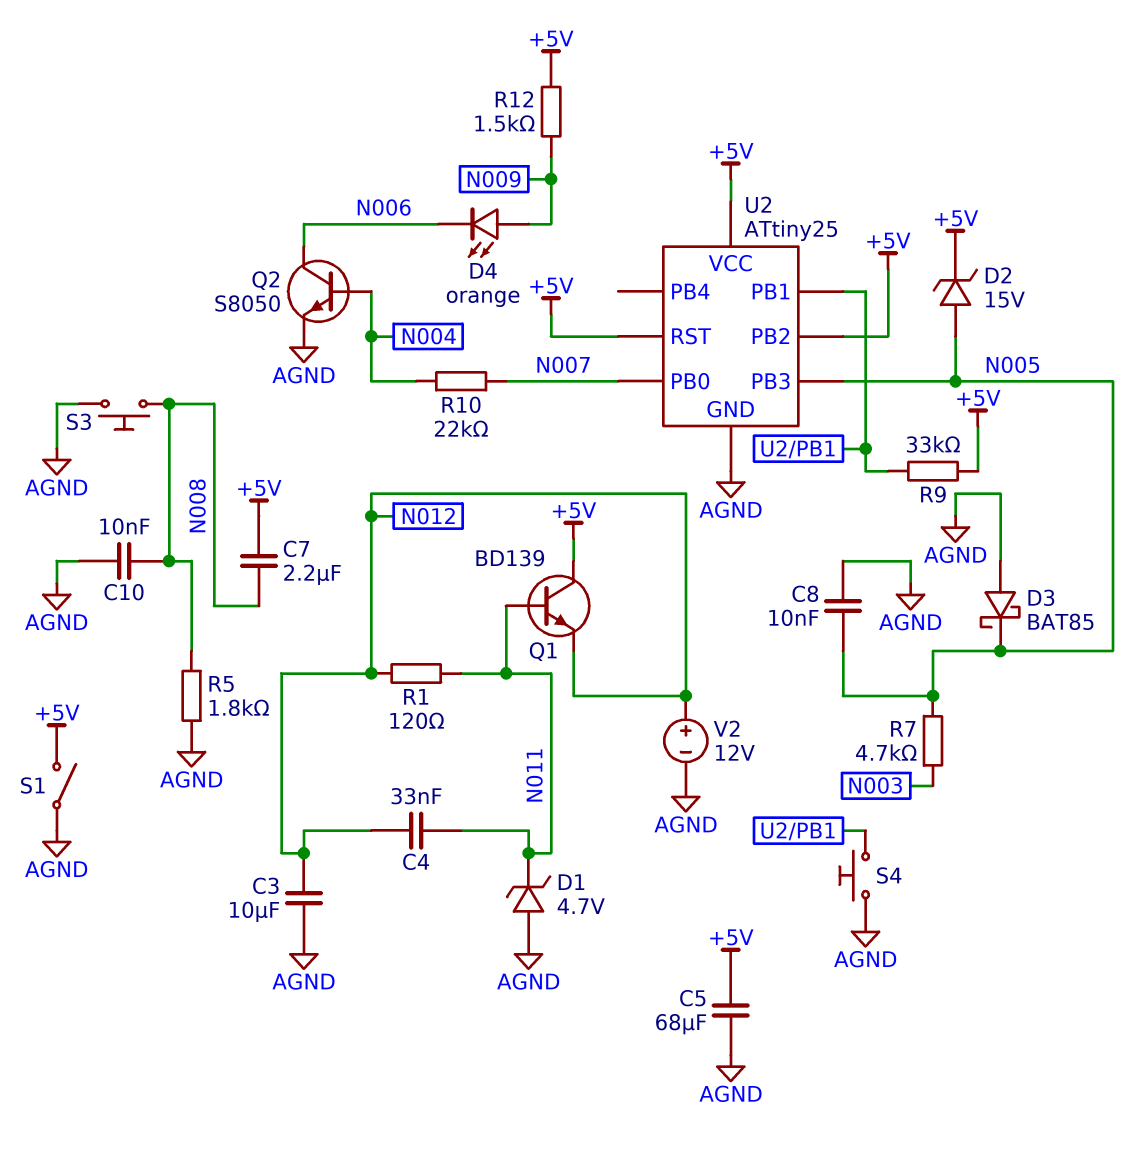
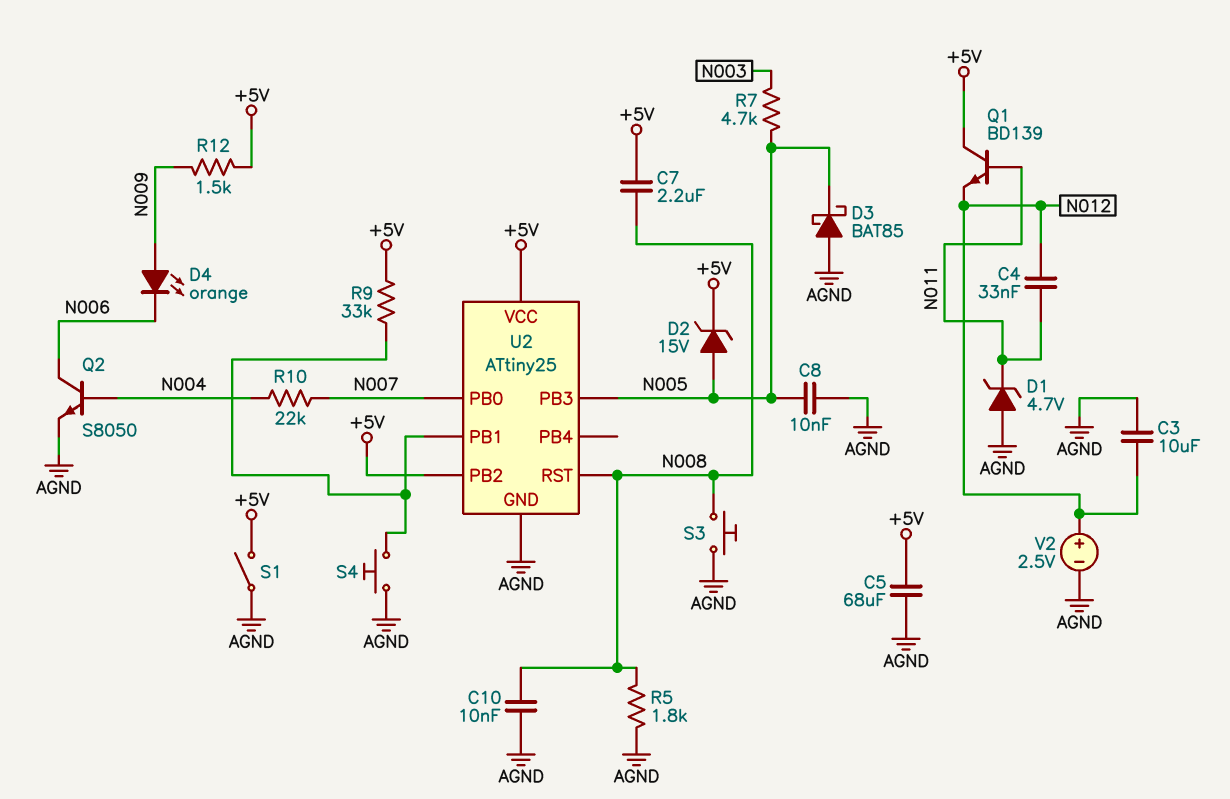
R1: 120 (N011, N012) -> none
U2 pin RST: +5V -> N008
V2: 12V (plus N012, minus AGND) -> 2.5V (plus N012, minus AGND)

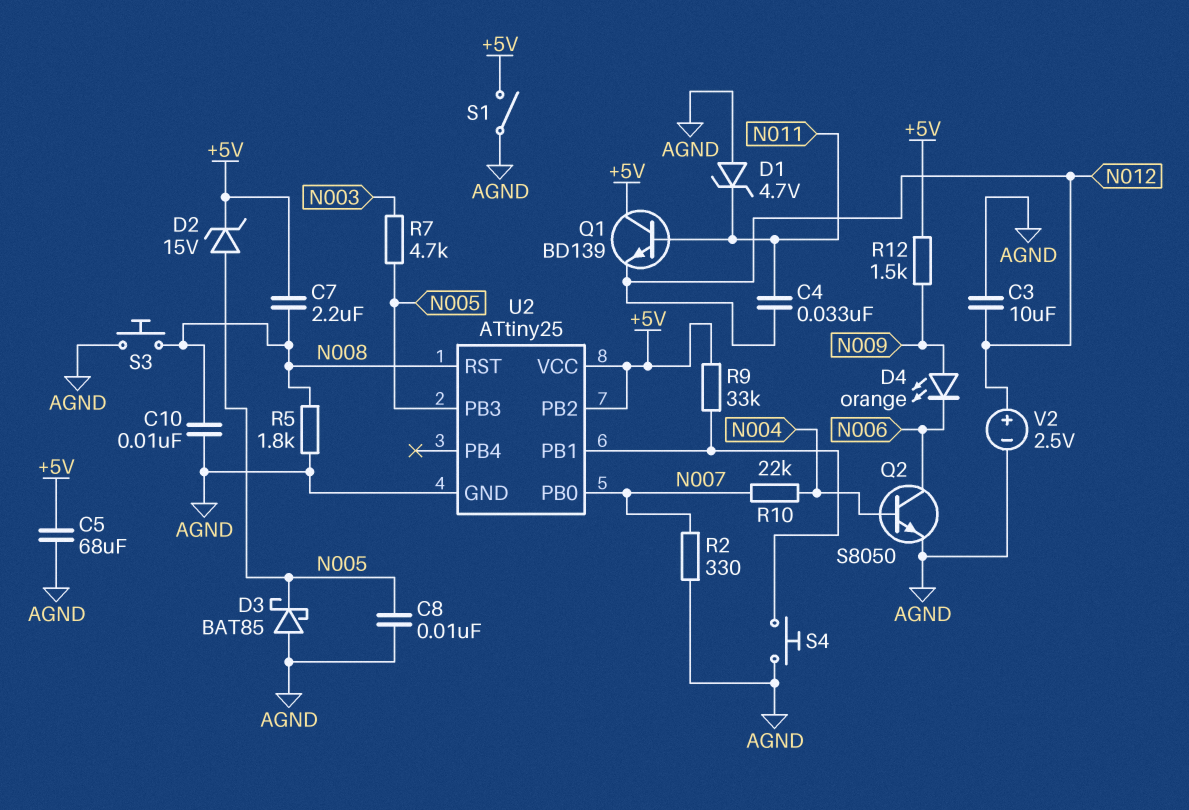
R2: none -> 330 (AGND, N007)

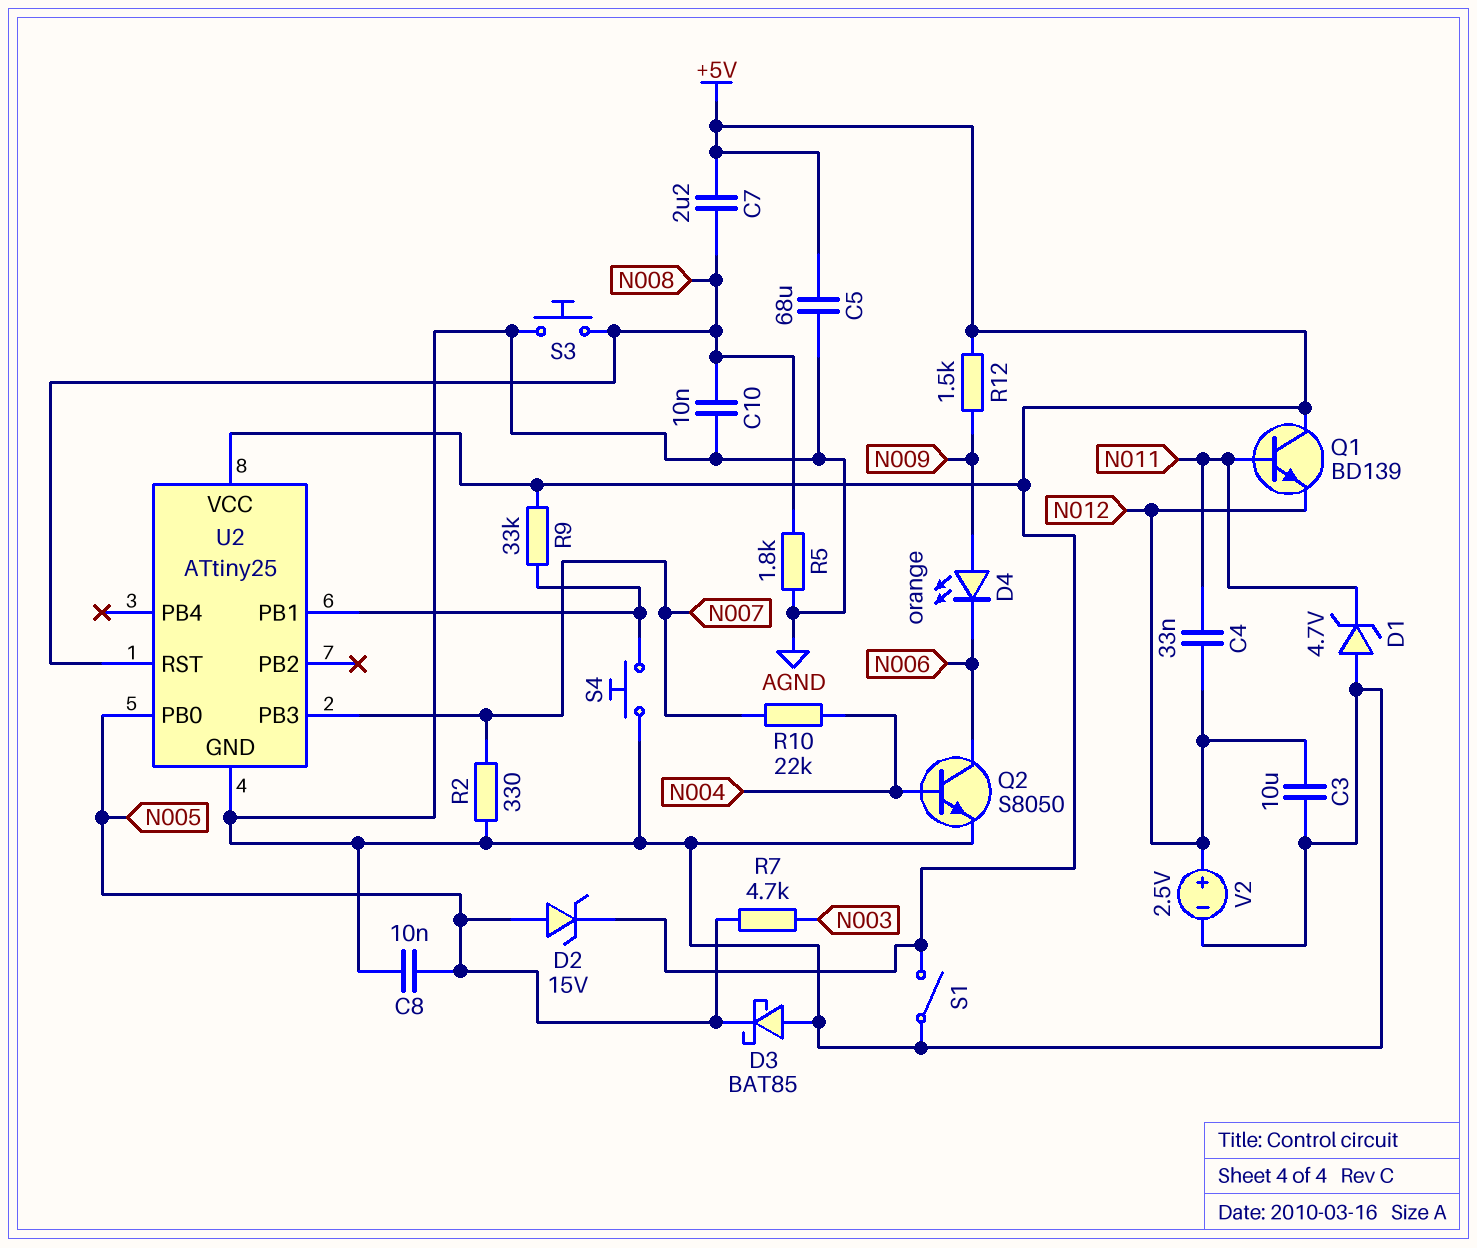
U2 pin PB0: N007 -> N005
U2 pin PB2: +5V -> none
U2 pin PB3: N005 -> N007

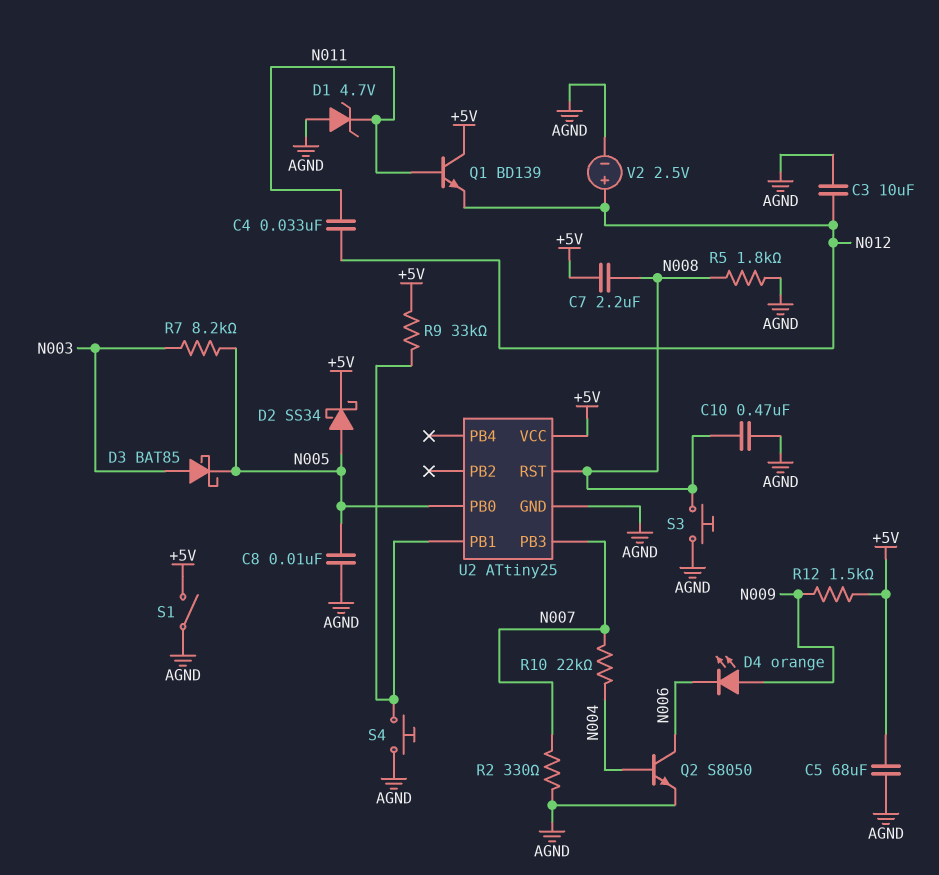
C10: 10nF (AGND, N008) -> 470nF (AGND, N008)
D2: zener 15V (A N005, K +5V) -> schottky SS34 (A N005, K +5V)
D3: schottky BAT85 (A AGND, K N005) -> schottky BAT85 (A N003, K N005)
R7: 4.7k (N003, N005) -> 8.2k (N003, N005)

